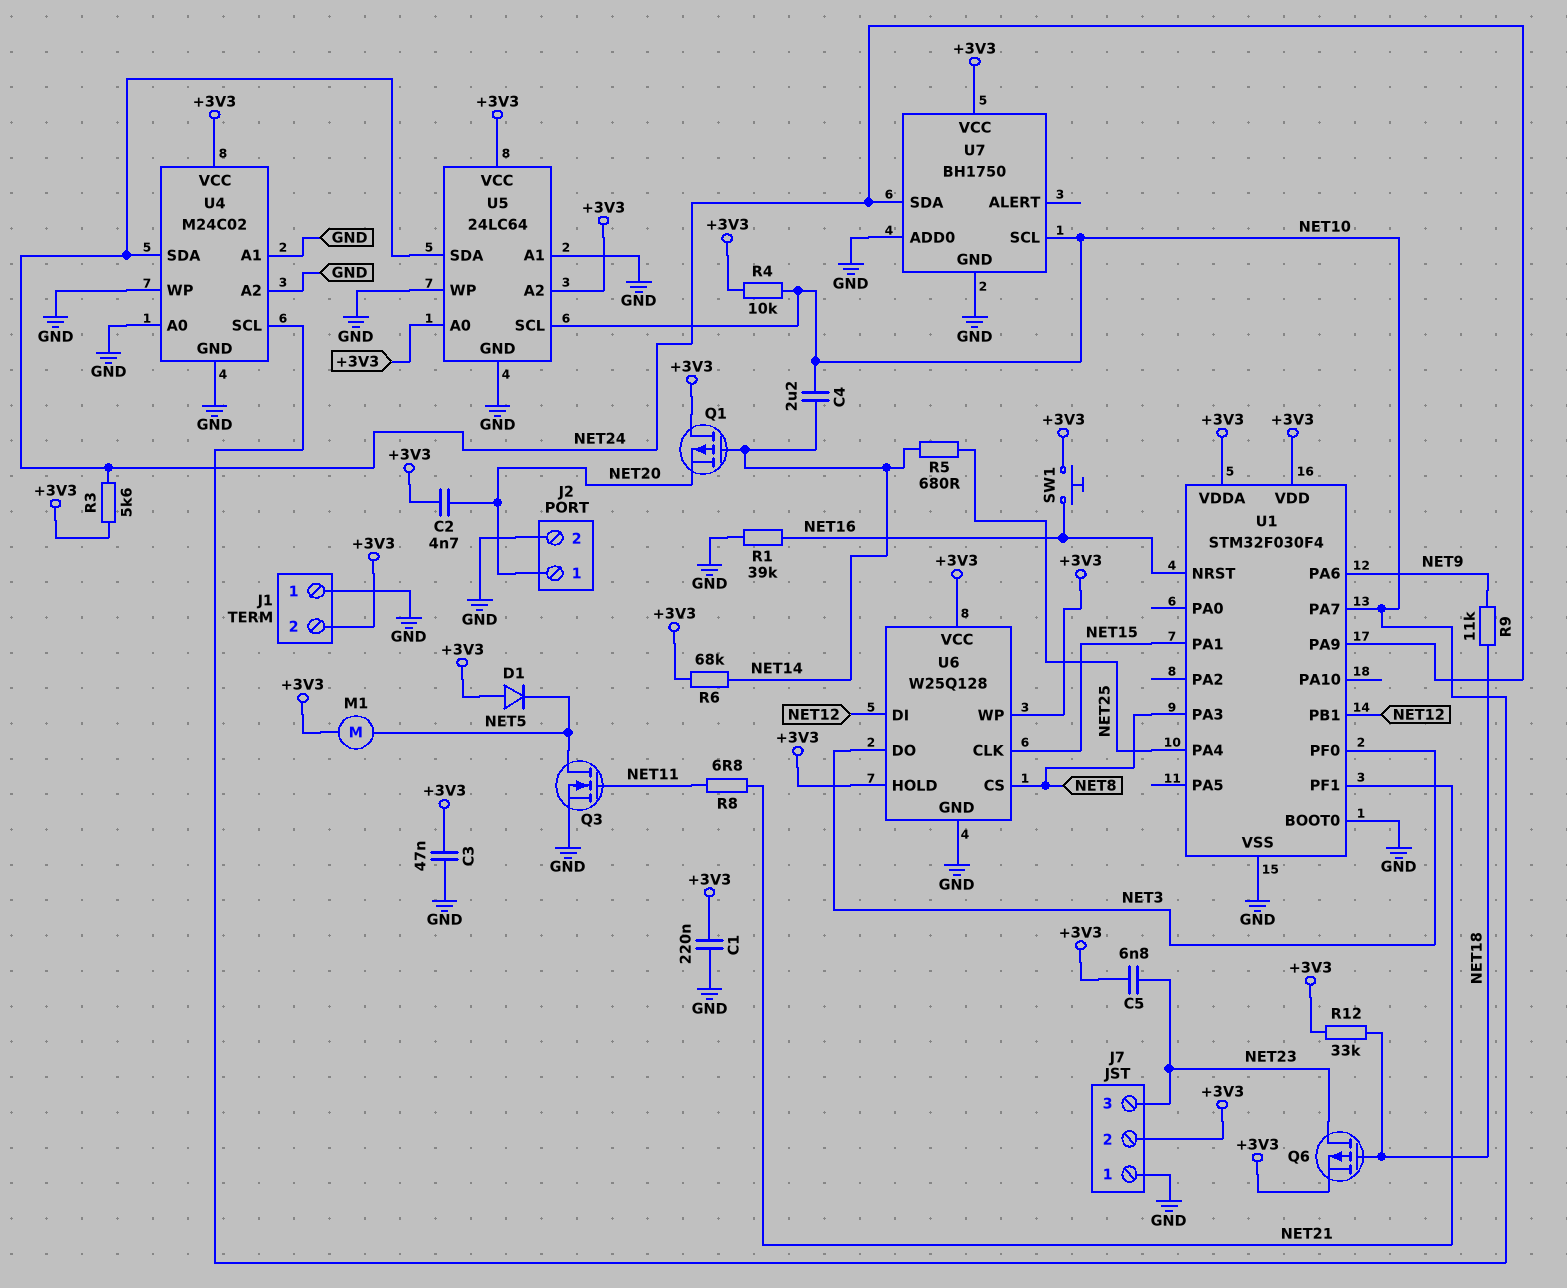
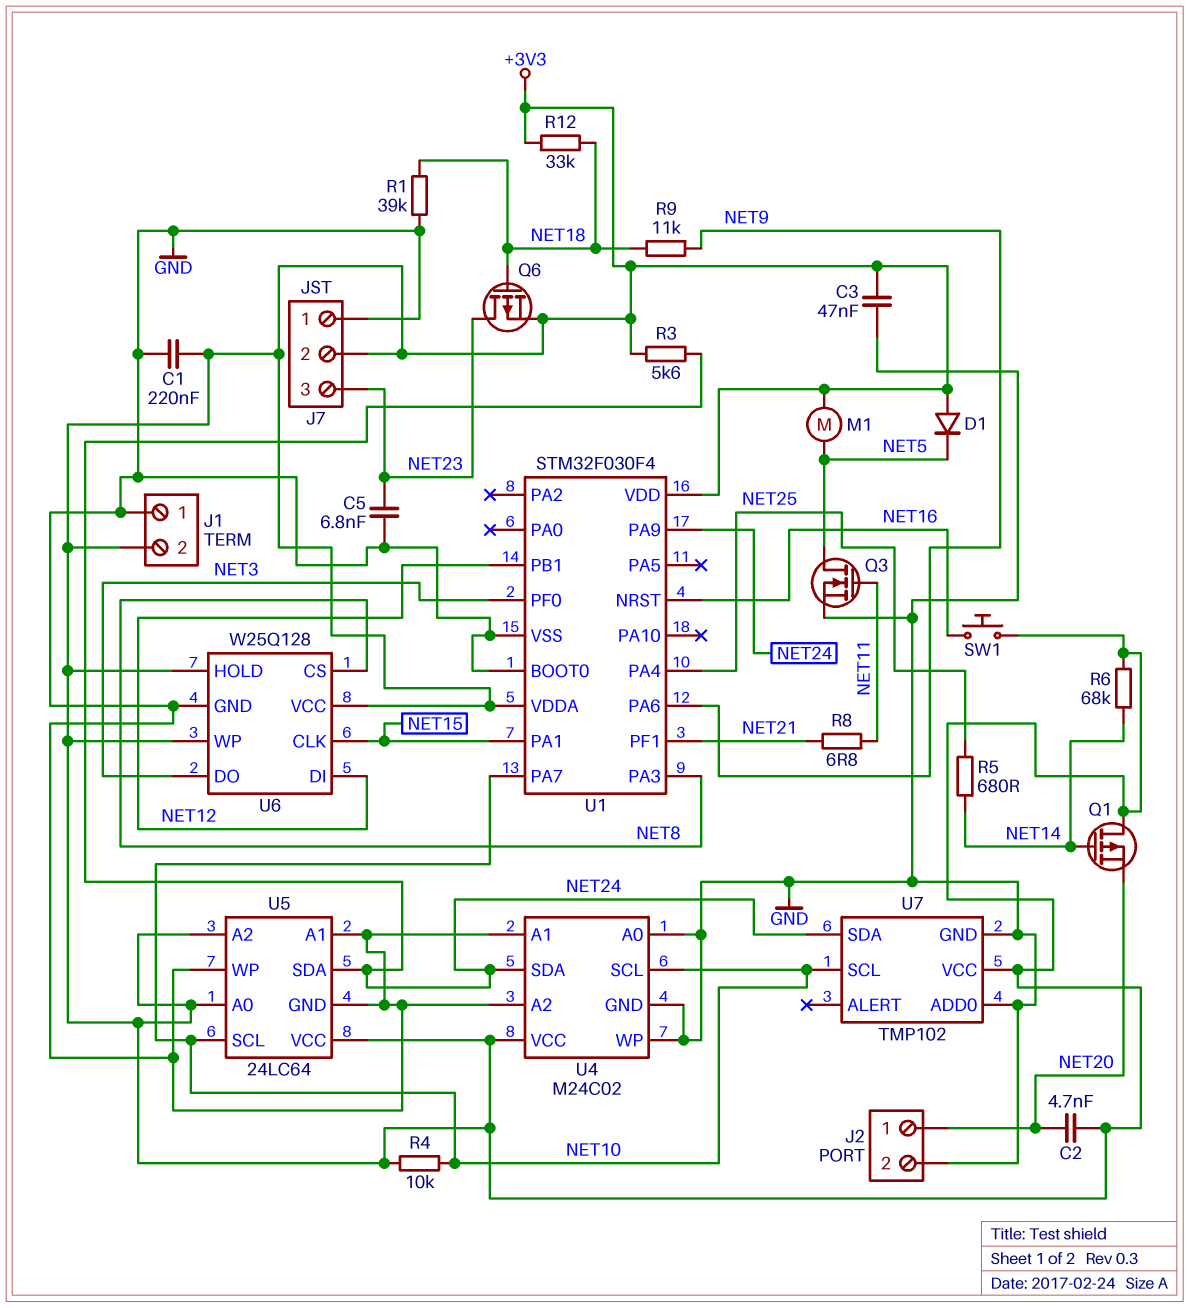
C4: 2.2uF (NET10, NET14) -> none
C5: 6.8nF (+3V3, NET23) -> 6.8nF (GND, NET23)
R1: 39k (GND, NET16) -> 39k (GND, NET18)
U7: BH1750 -> TMP102

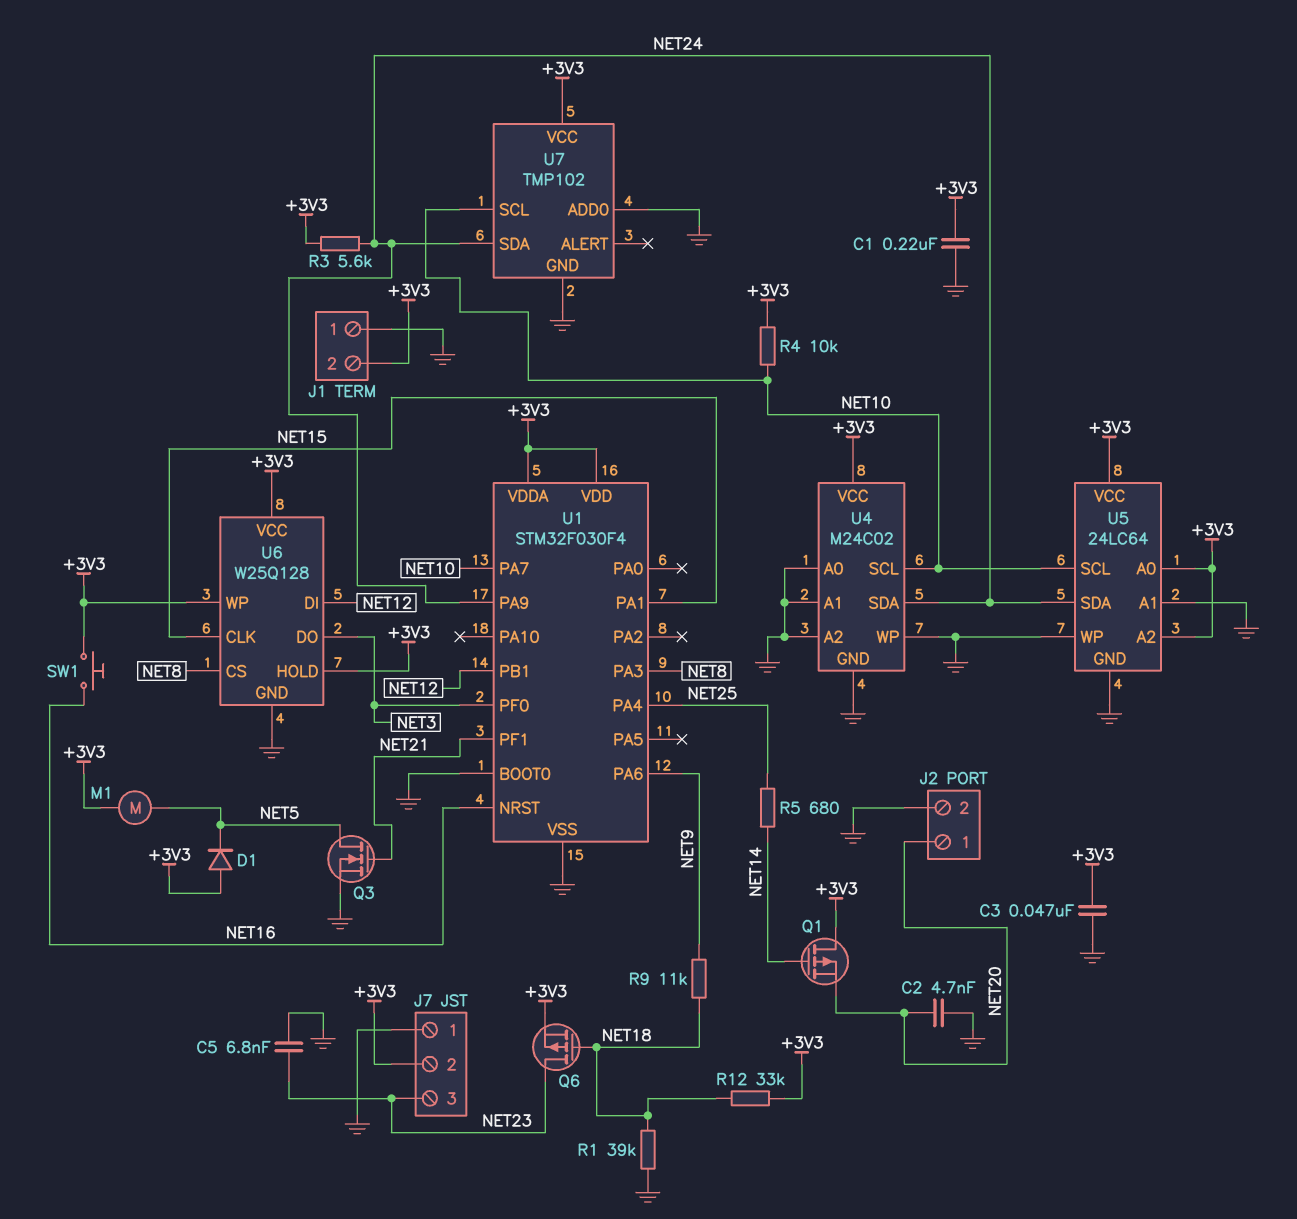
C2: 4.7nF (+3V3, NET20) -> 4.7nF (GND, NET20)
Q3: NMOS (G NET11, D NET5, S GND) -> NMOS (G NET21, D NET5, S GND)
R6: 68k (+3V3, NET14) -> none
R8: 6.8 (NET11, NET21) -> none

